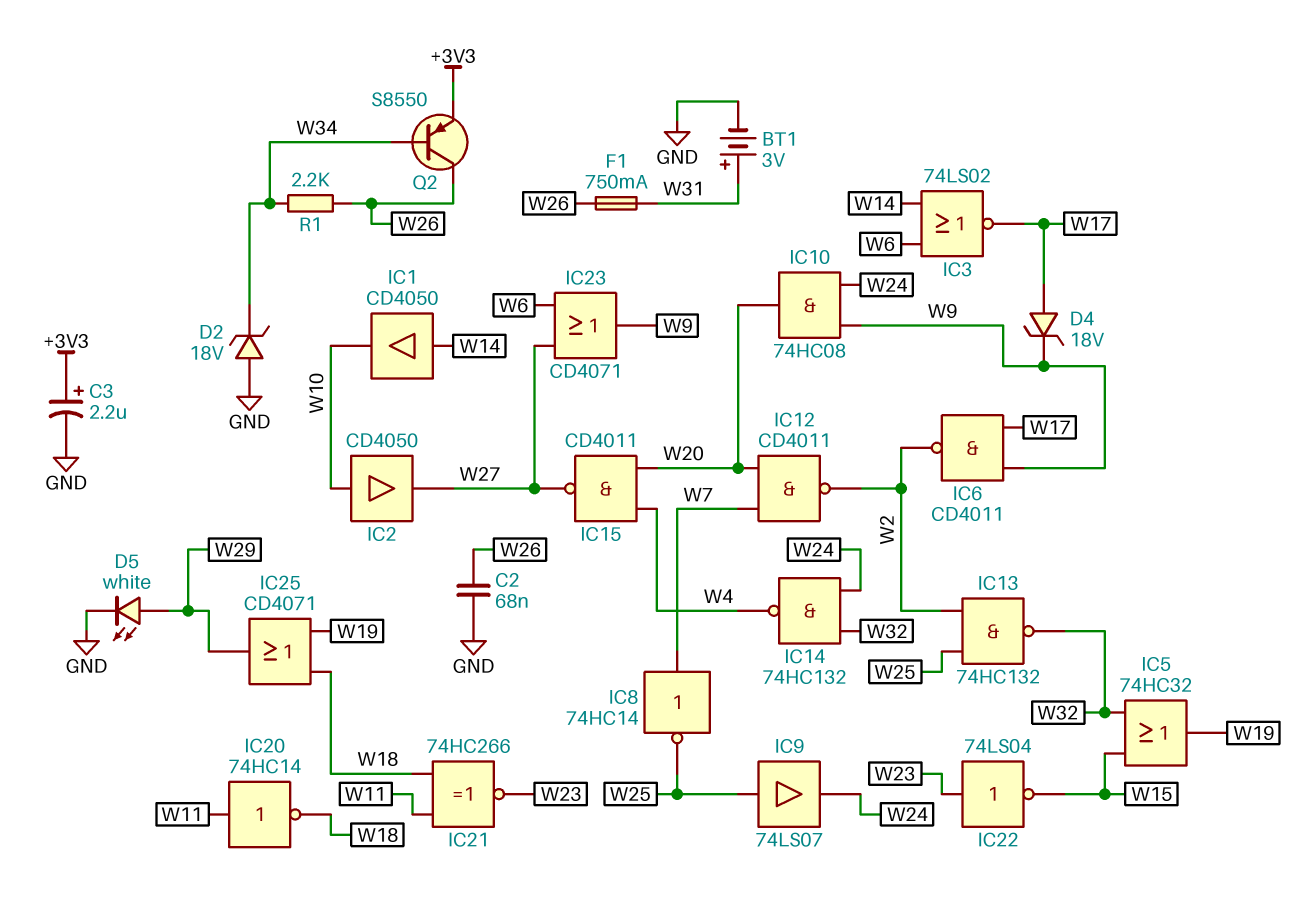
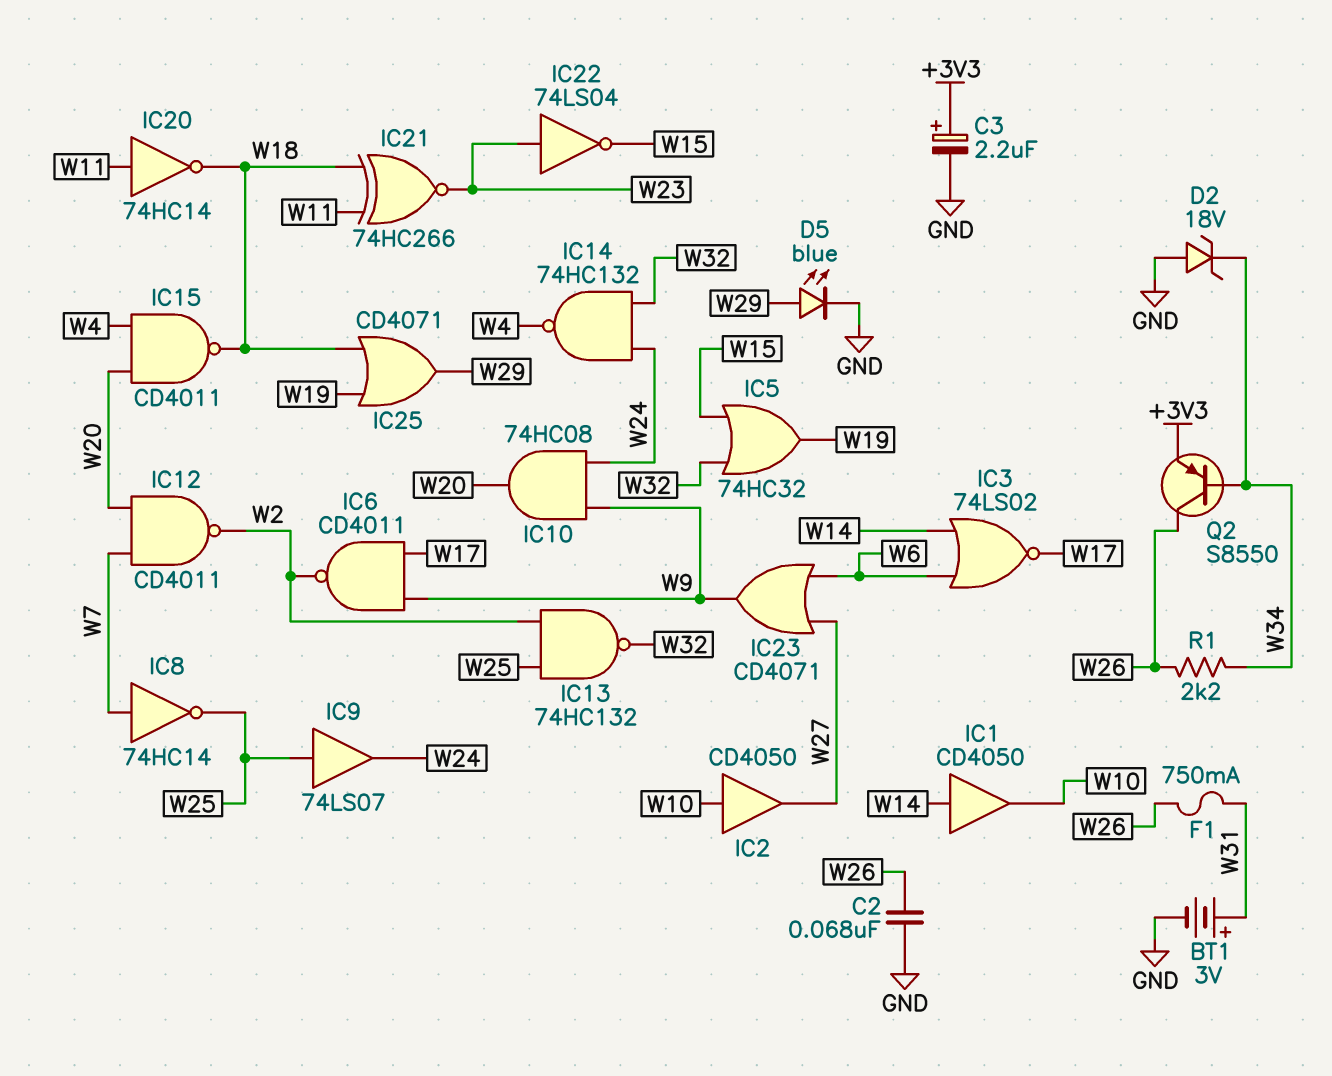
D4: zener 18V (A W17, K W9) -> none
D5: LED white (A W29, K GND) -> LED blue (A W29, K GND)
IC15: NAND CD4011 (in W4, in W20, out W27) -> NAND CD4011 (in W4, in W20, out W18)

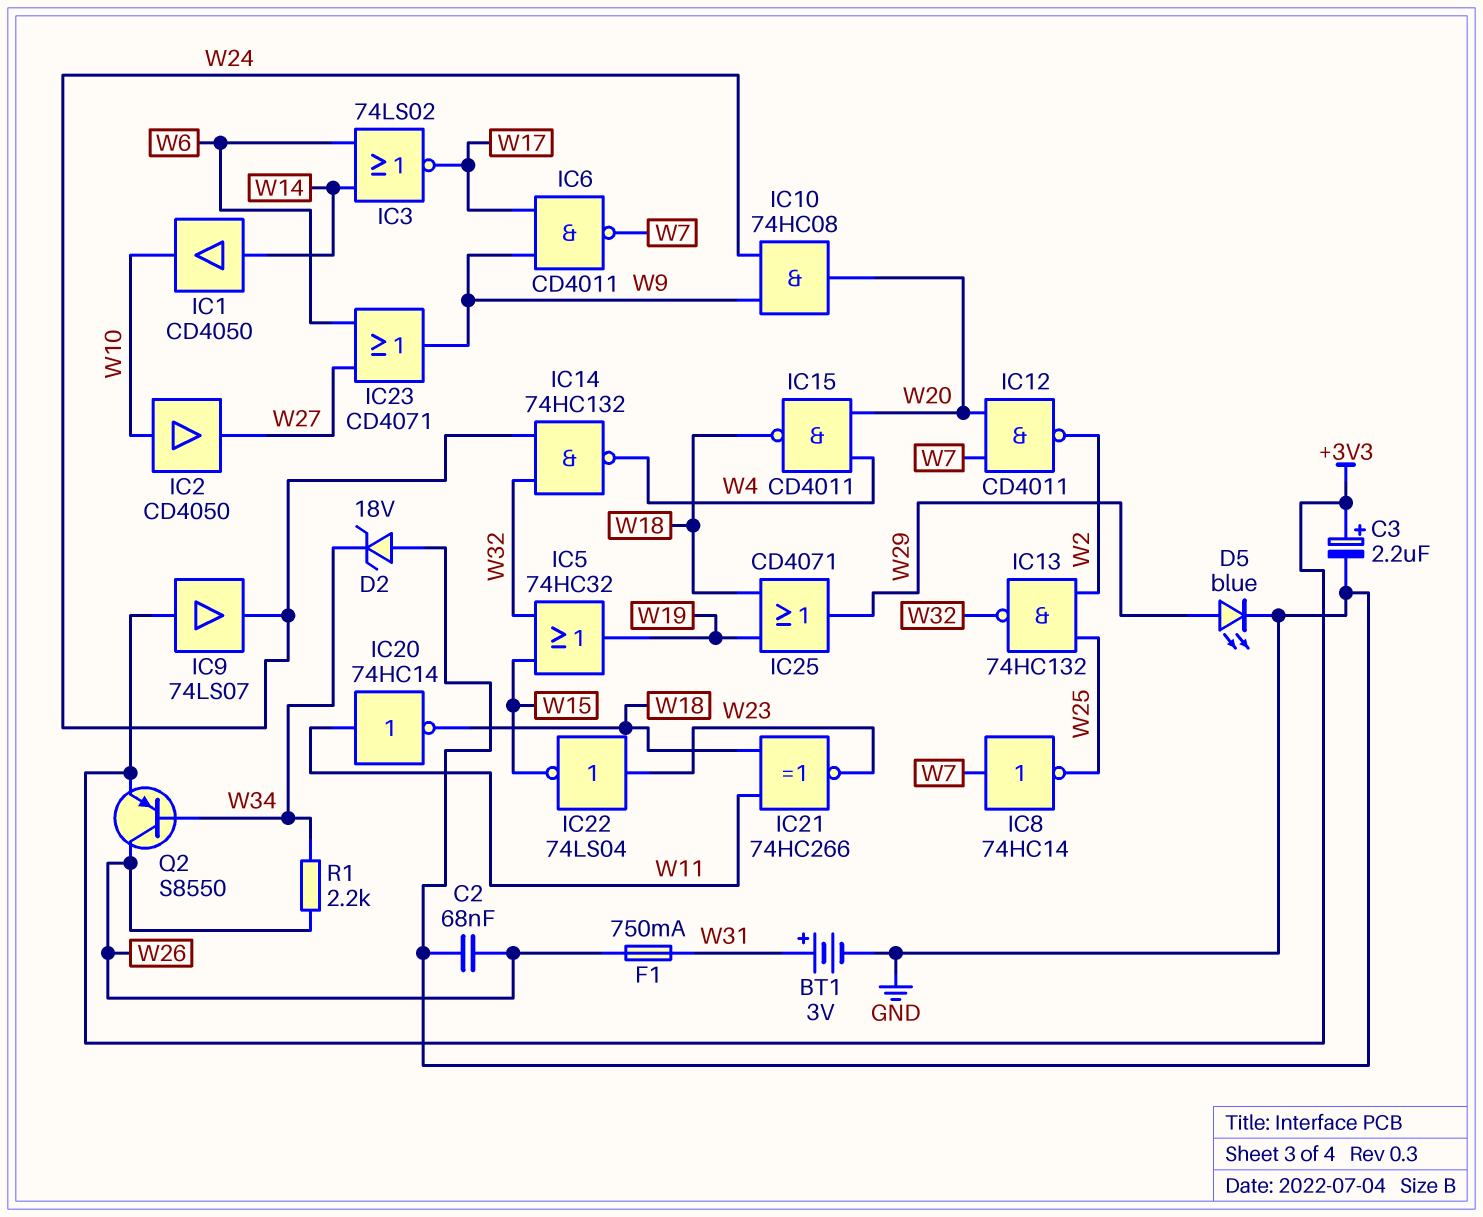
IC6: NAND CD4011 (in W9, in W17, out W2) -> NAND CD4011 (in W9, in W17, out W7)
IC9: buffer 74LS07 (in W25, out W24) -> buffer 74LS07 (in +3V3, out W24)

